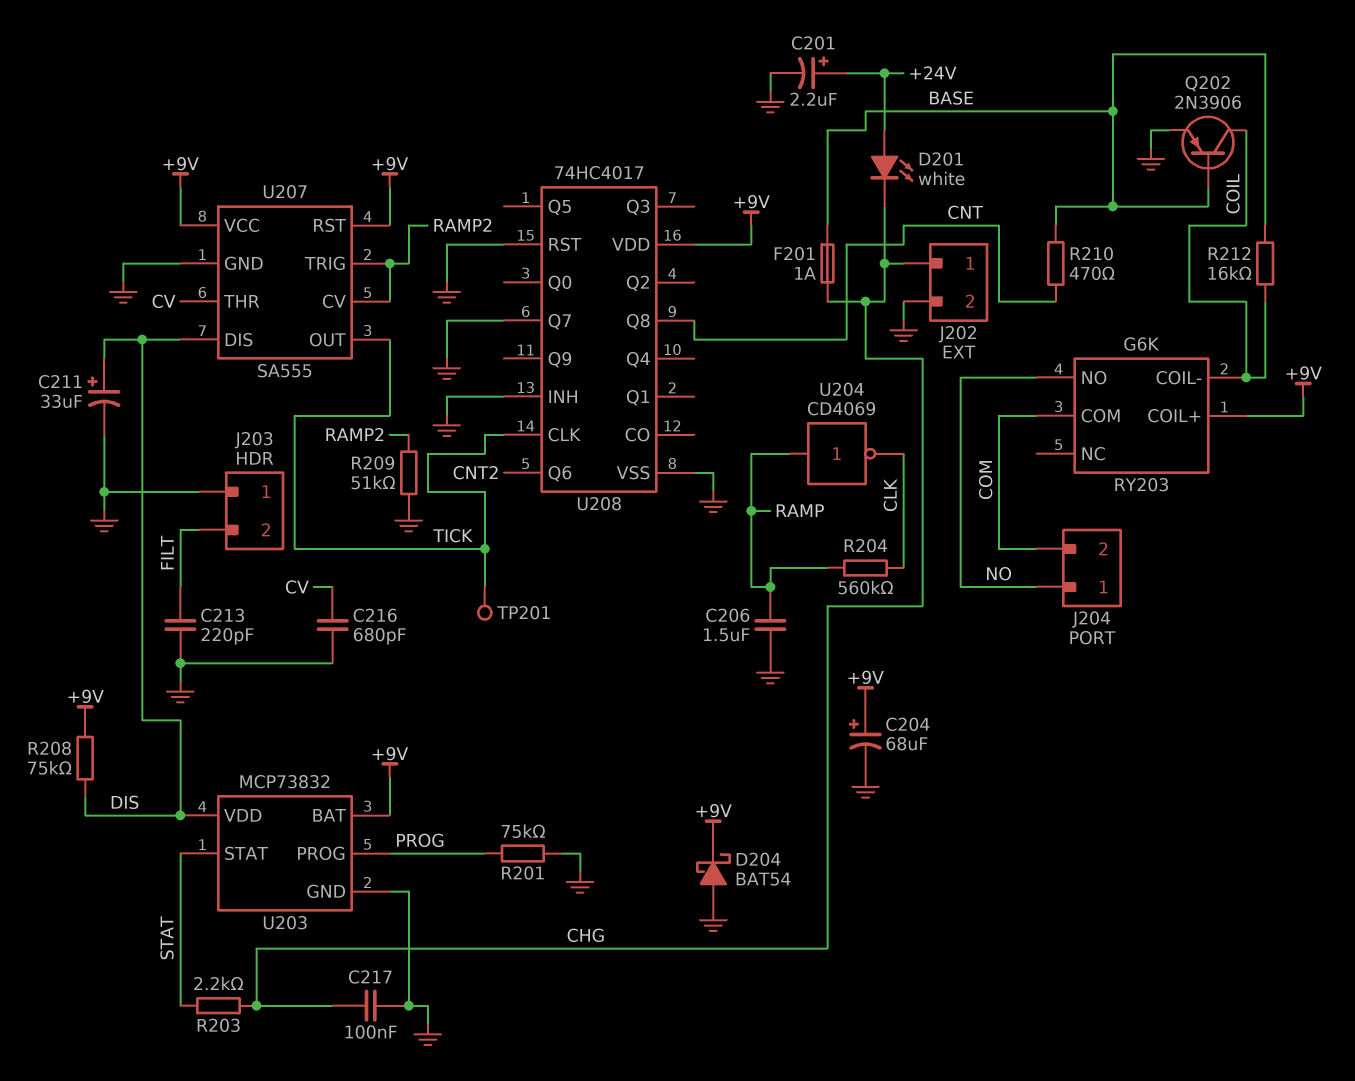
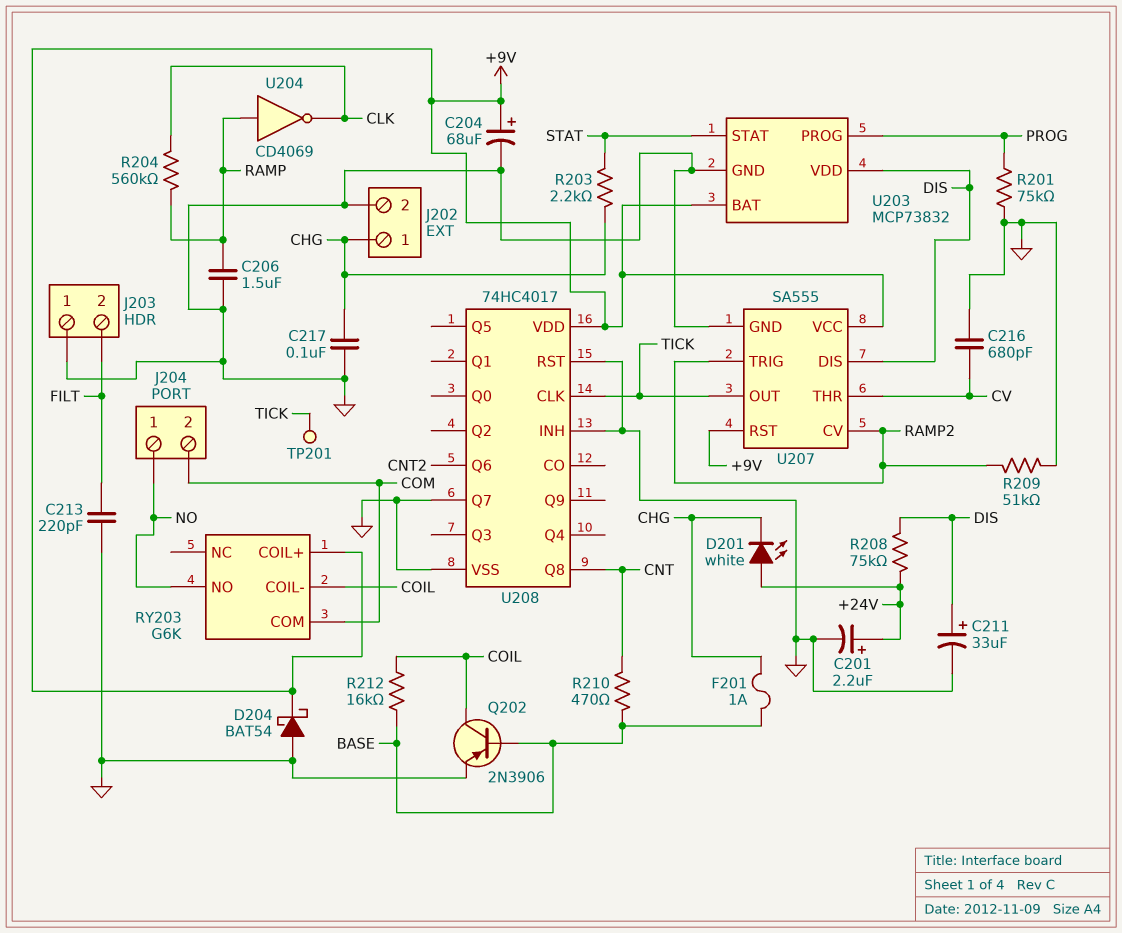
R208: 75k (+9V, DIS) -> 75k (+24V, DIS)

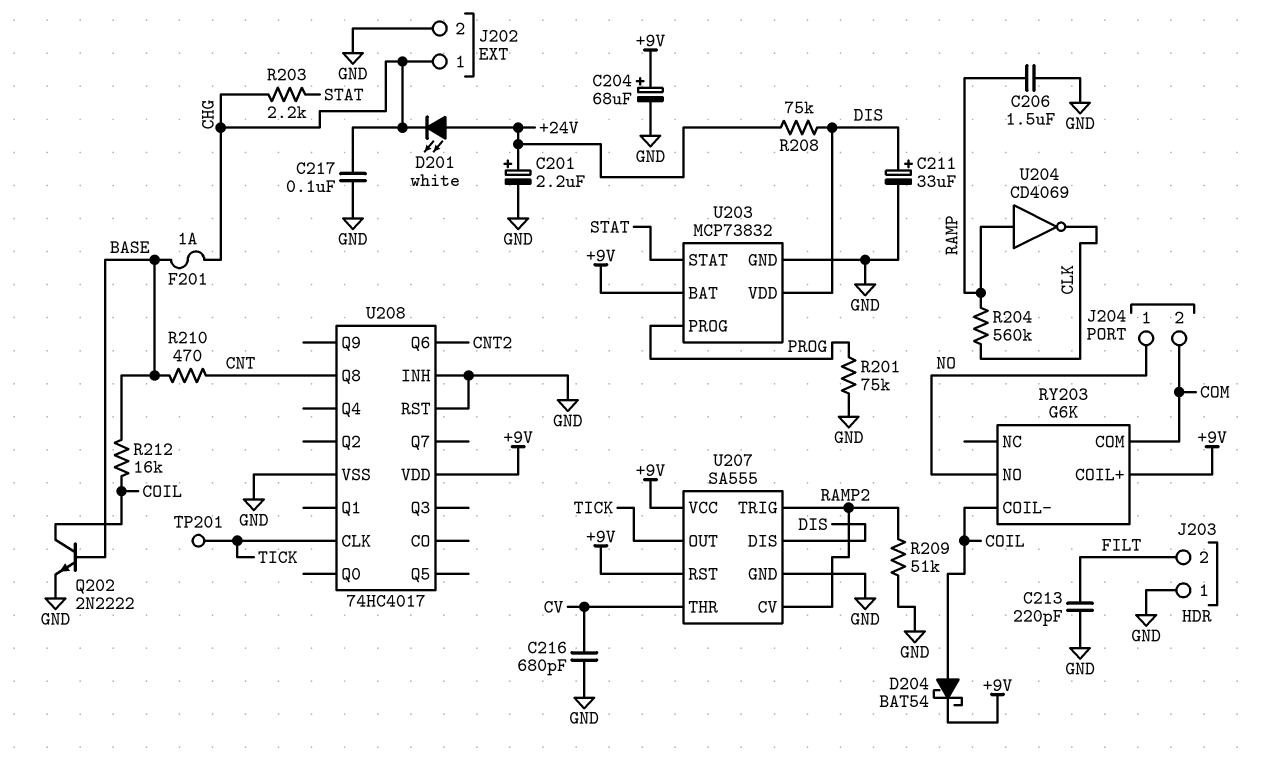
D204: schottky BAT54 (A GND, K +9V) -> schottky BAT54 (A COIL, K +9V)
Q202: PNP 2N3906 (B BASE, C COIL, E GND) -> NPN 2N2222 (B BASE, C COIL, E GND)
U208 pin Q7: GND -> none

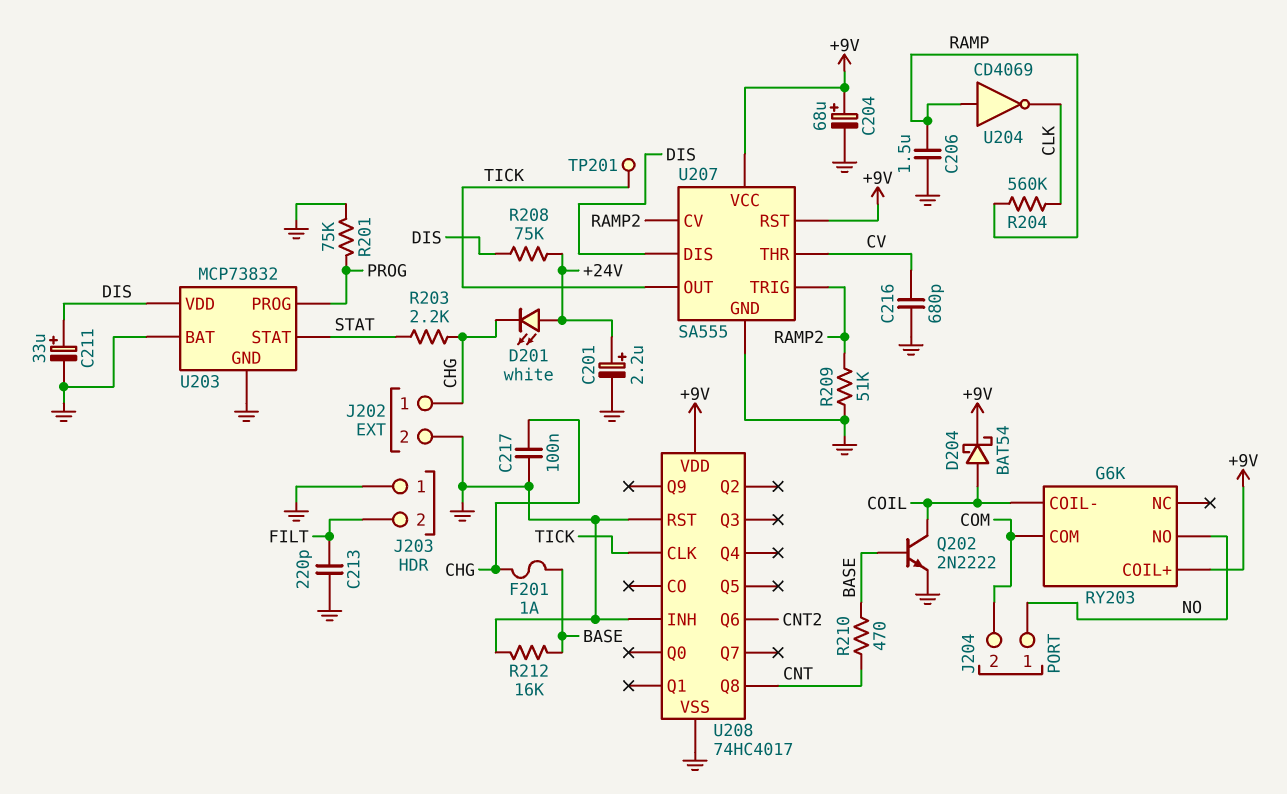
R212: 16k (BASE, COIL) -> 16k (BASE, GND)
U203 pin BAT: +9V -> GND

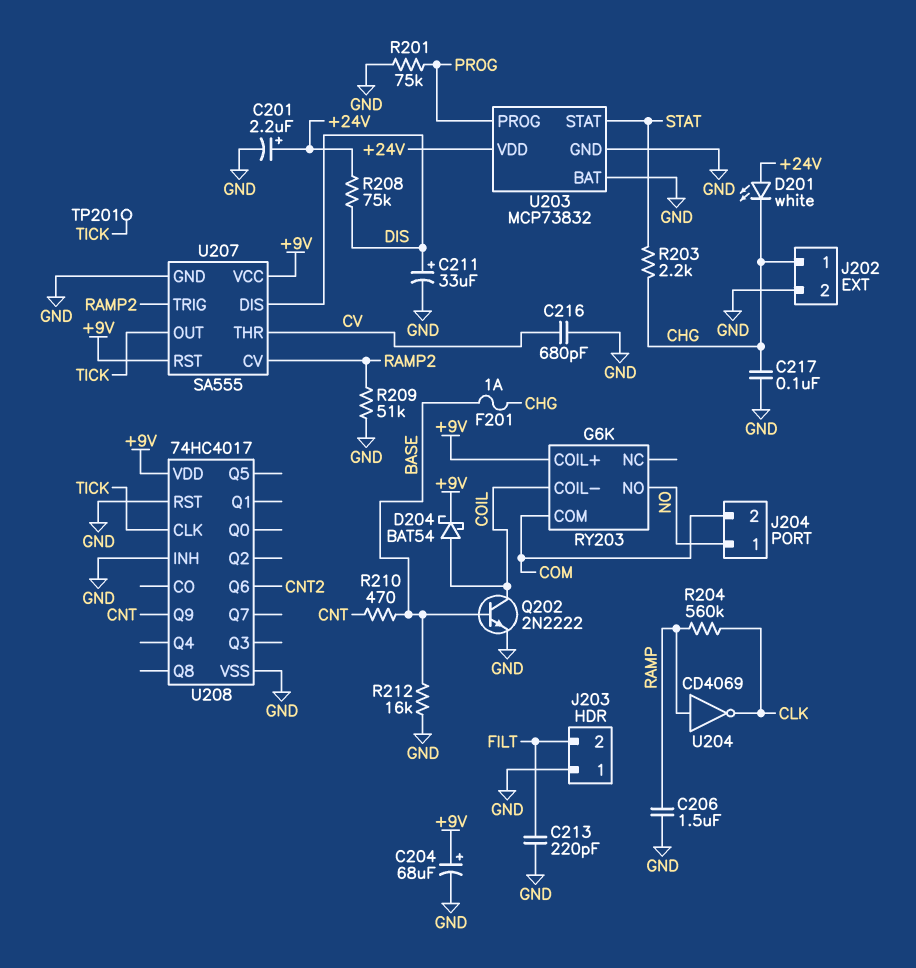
U203 pin VDD: DIS -> +24V
U208 pin Q8: CNT -> none
U208 pin Q9: none -> CNT

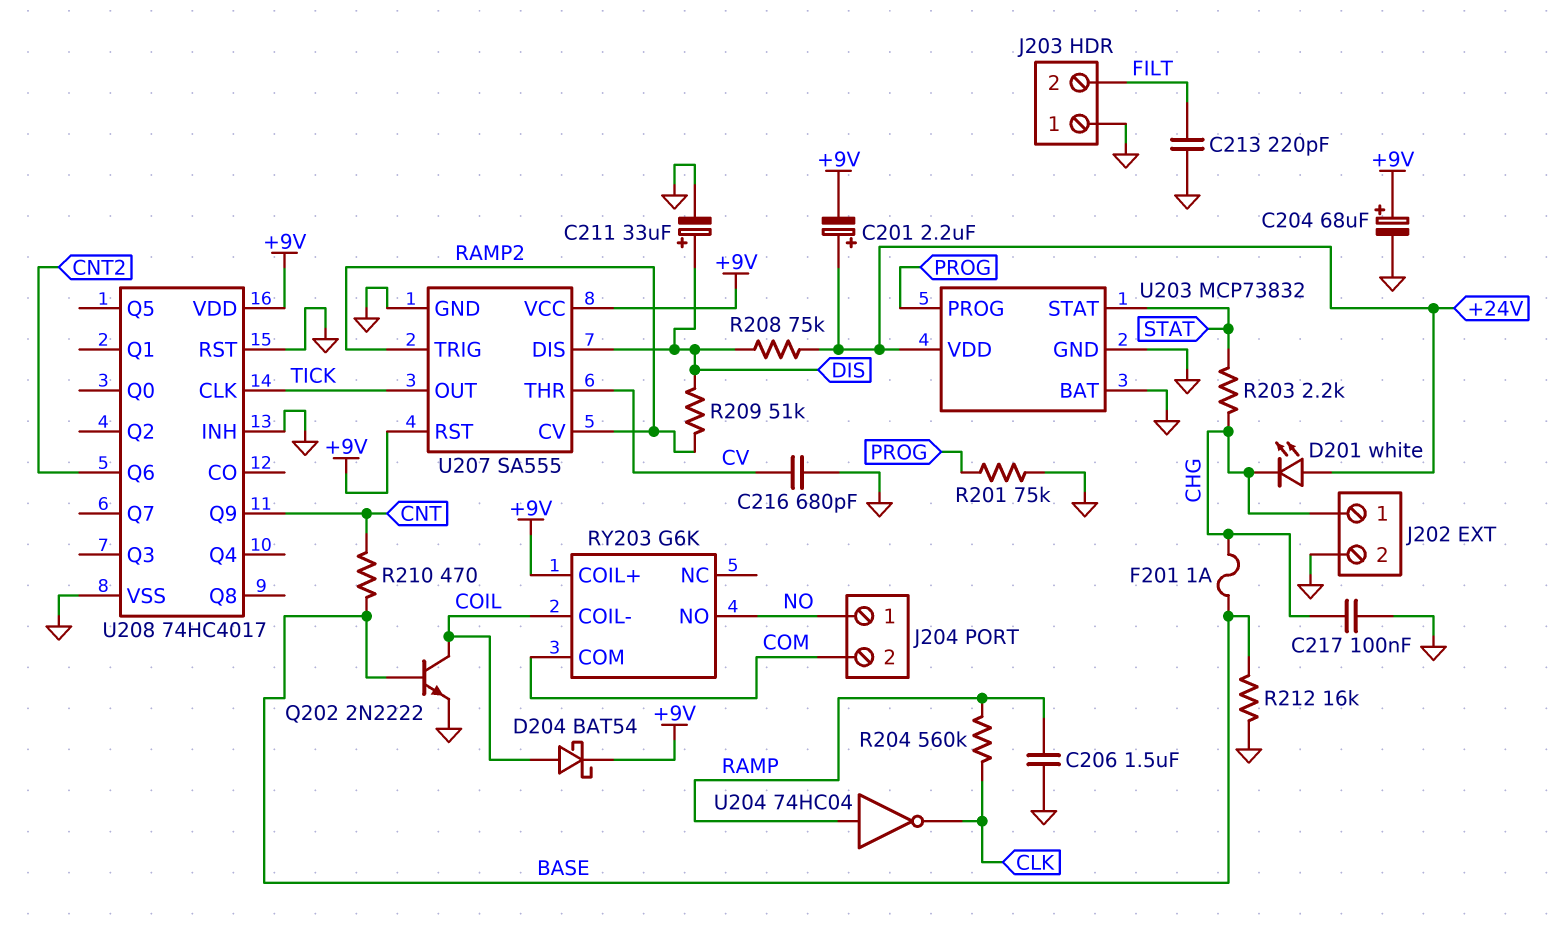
C201: 2.2uF (plus +24V, minus GND) -> 2.2uF (plus +24V, minus +9V)
R209: 51k (GND, RAMP2) -> 51k (DIS, RAMP2)
TP201: test point (TICK) -> none
U204: NOT CD4069 (in RAMP, out CLK) -> NOT 74HC04 (in RAMP, out CLK)

